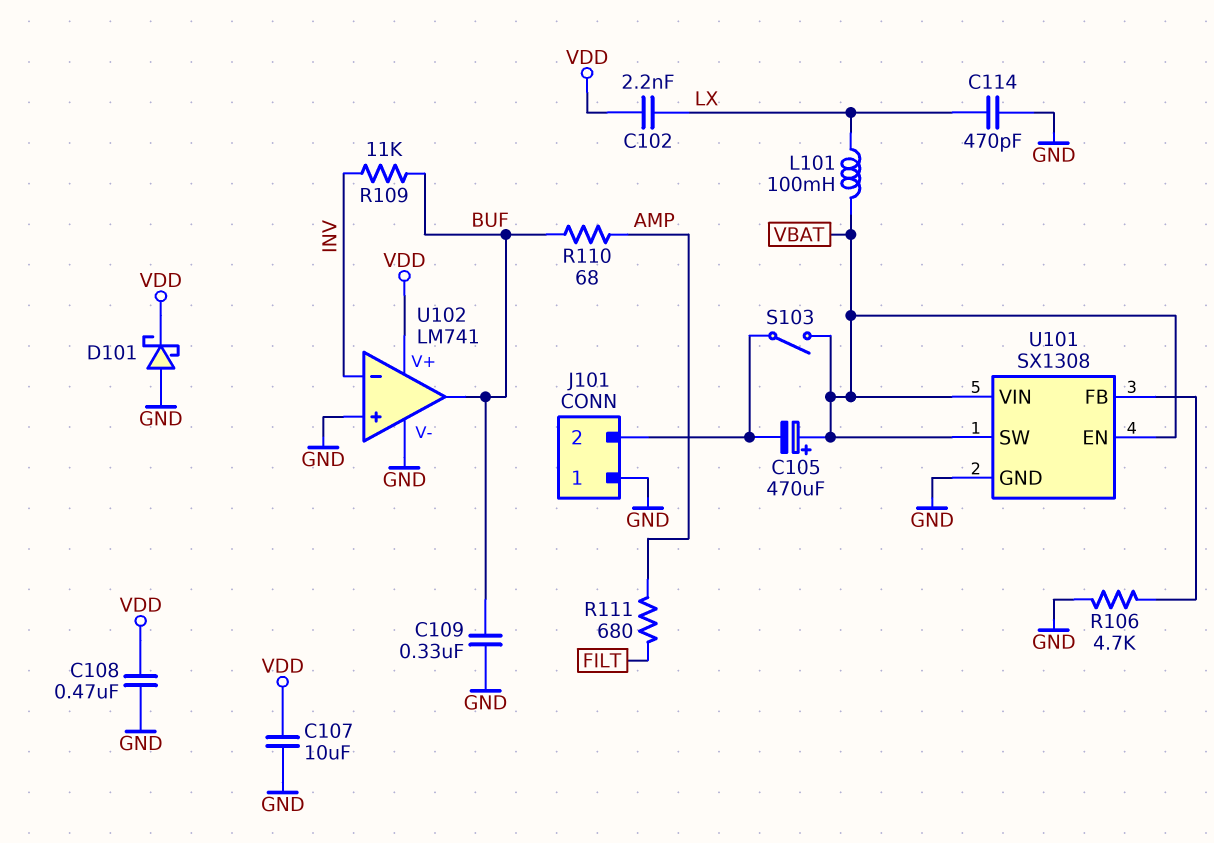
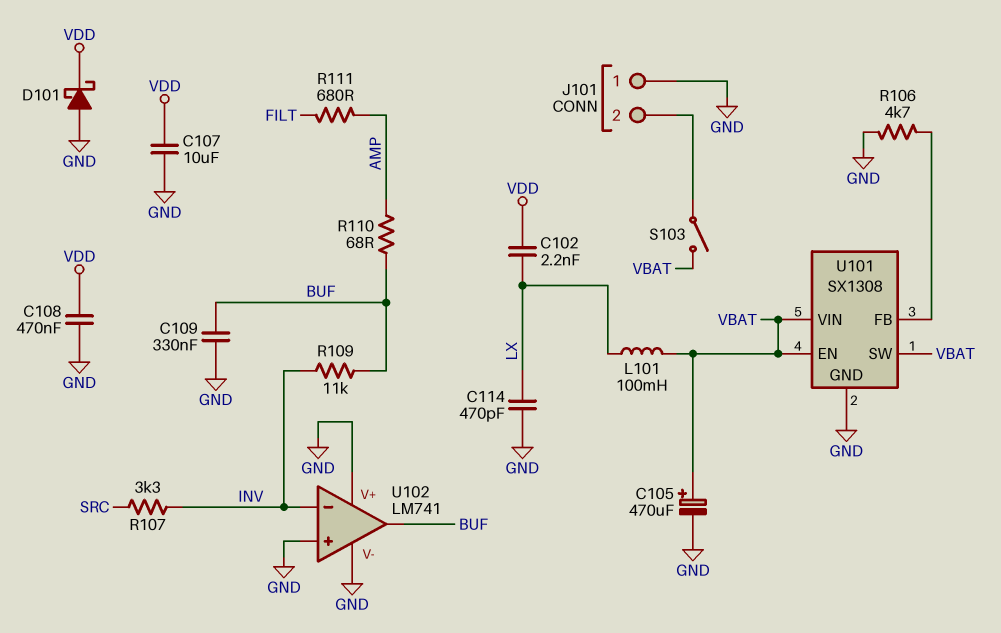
C105: 470uF (plus VBAT, minus J101/2) -> 470uF (plus VBAT, minus GND)
R107: none -> 3.3k (INV, SRC)
U102 pin V+: VDD -> GND

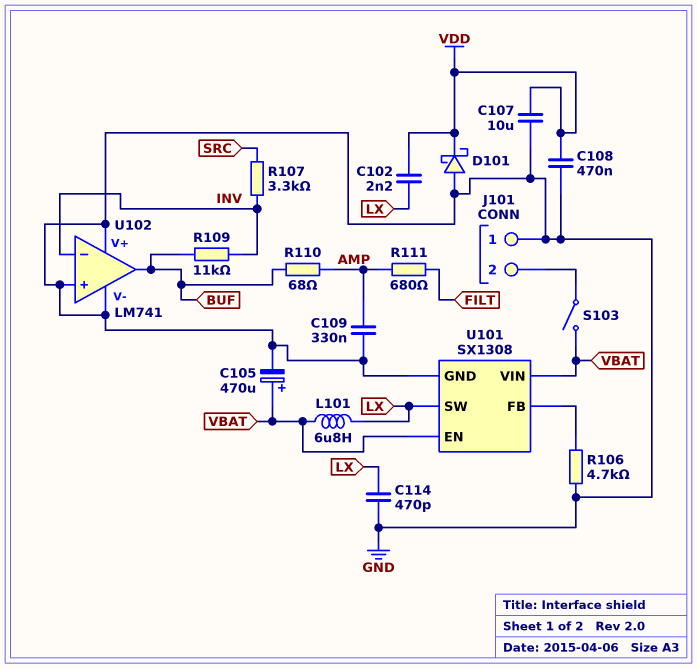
C109: 330nF (BUF, GND) -> 330nF (AMP, GND)
L101: 100mH (LX, VBAT) -> 6.8uH (LX, VBAT)
U101 pin SW: VBAT -> LX

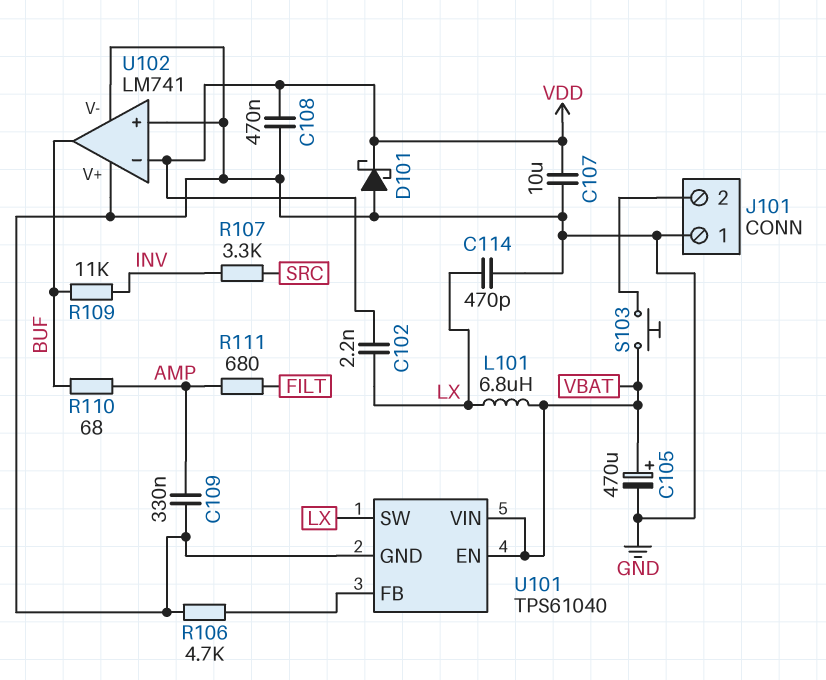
S103: switch (J101/2, VBAT) -> button (J101/2, VBAT)
U101: SX1308 -> TPS61040
U102 pin in-: INV -> VDD

